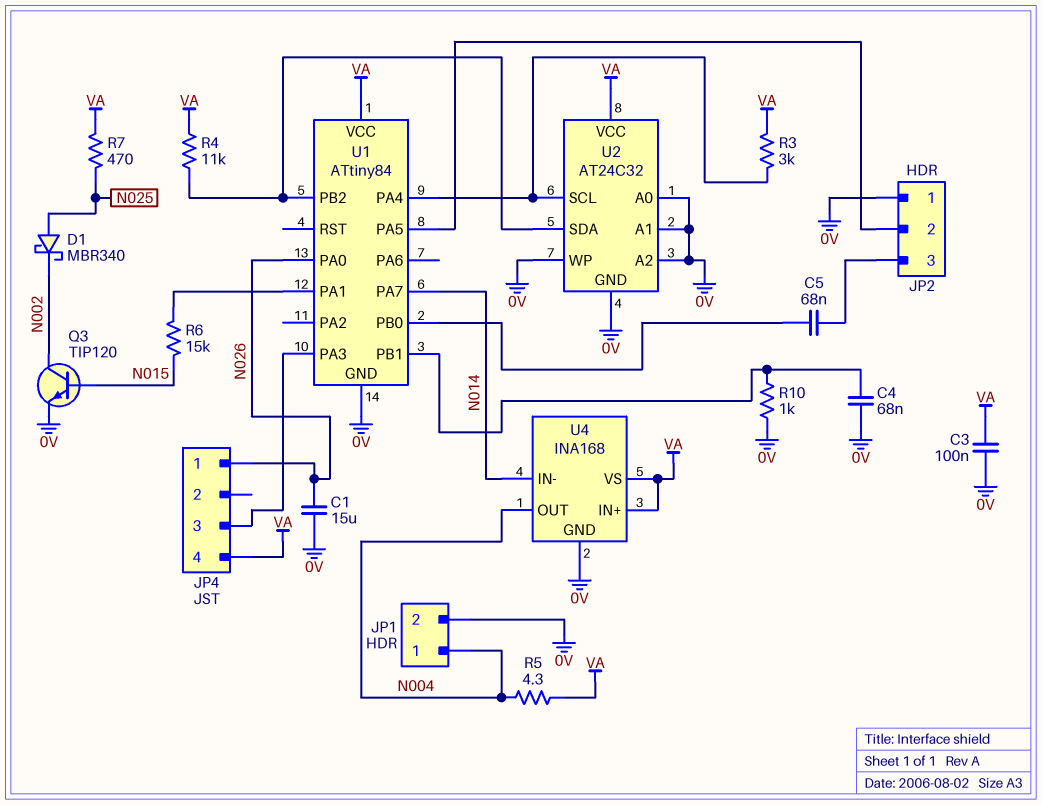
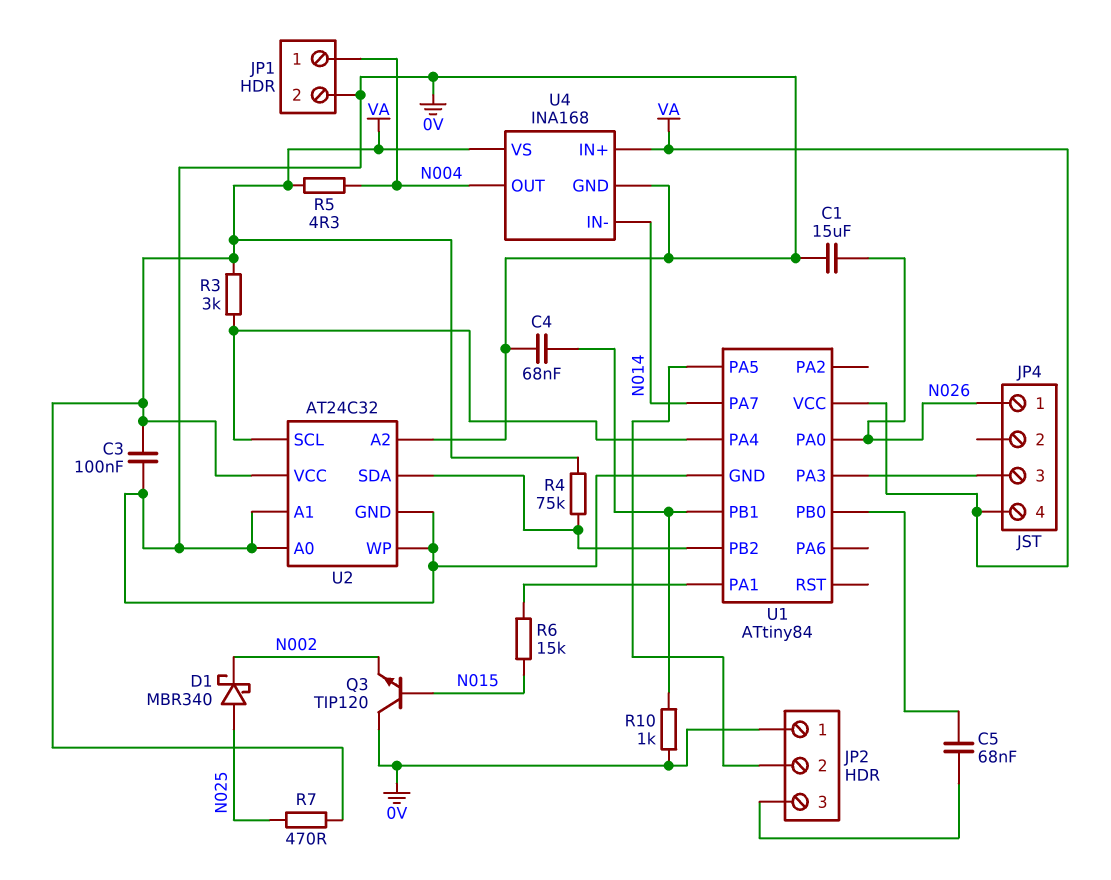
Q3: NPN TIP120 (B N015, C N002, E 0V) -> NPN TIP120 (B N015, C 0V, E N002)
R4: 11k (U1/PB2, VA) -> 75k (U1/PB2, VA)

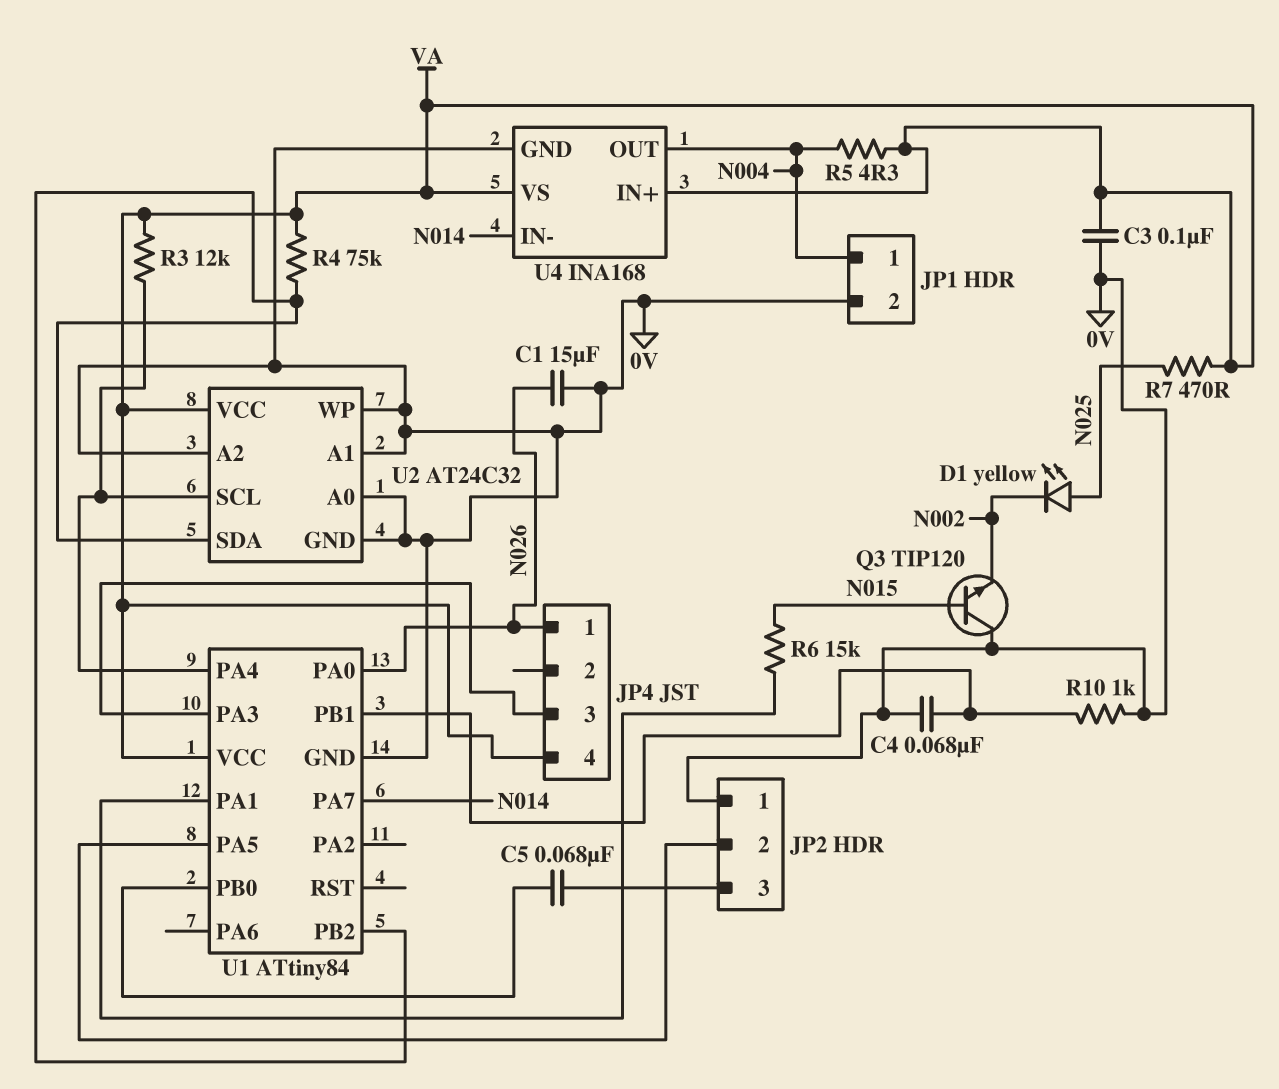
D1: schottky MBR340 (A N025, K N002) -> LED yellow (A N025, K N002)
R3: 3k (U1/PA4, VA) -> 12k (U1/PA4, VA)

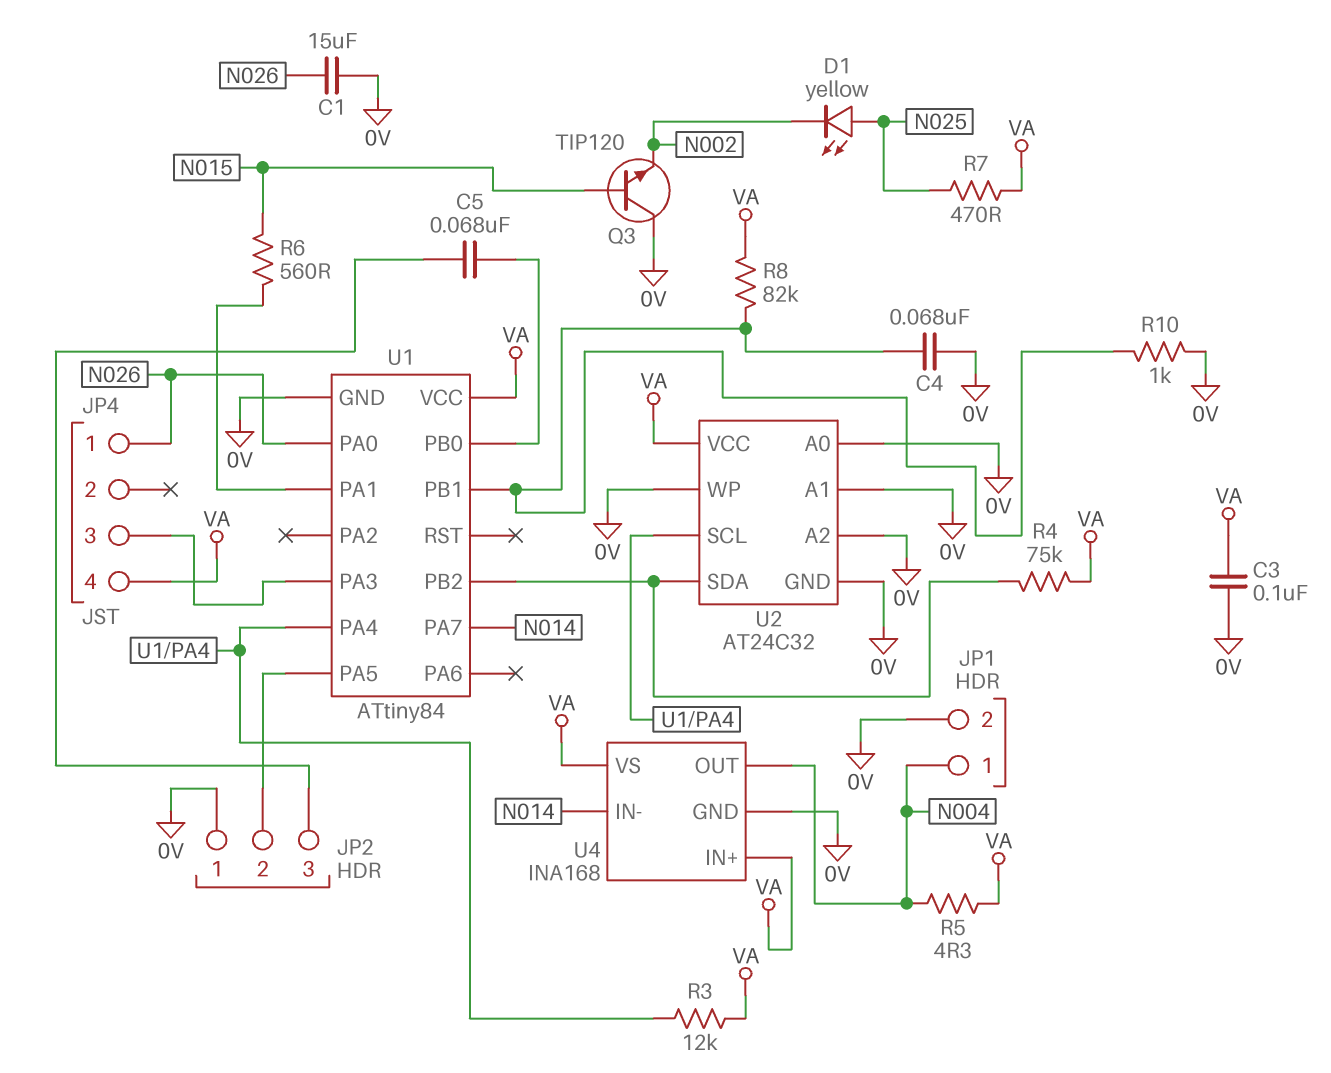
R6: 15k (N015, U1/PA1) -> 560 (N015, U1/PA1)
R8: none -> 82k (U1/PB1, VA)

